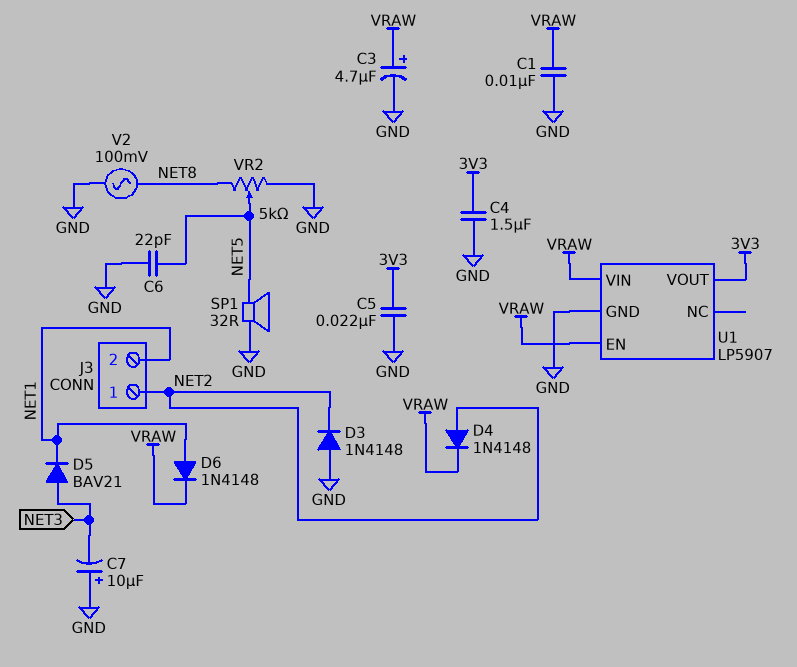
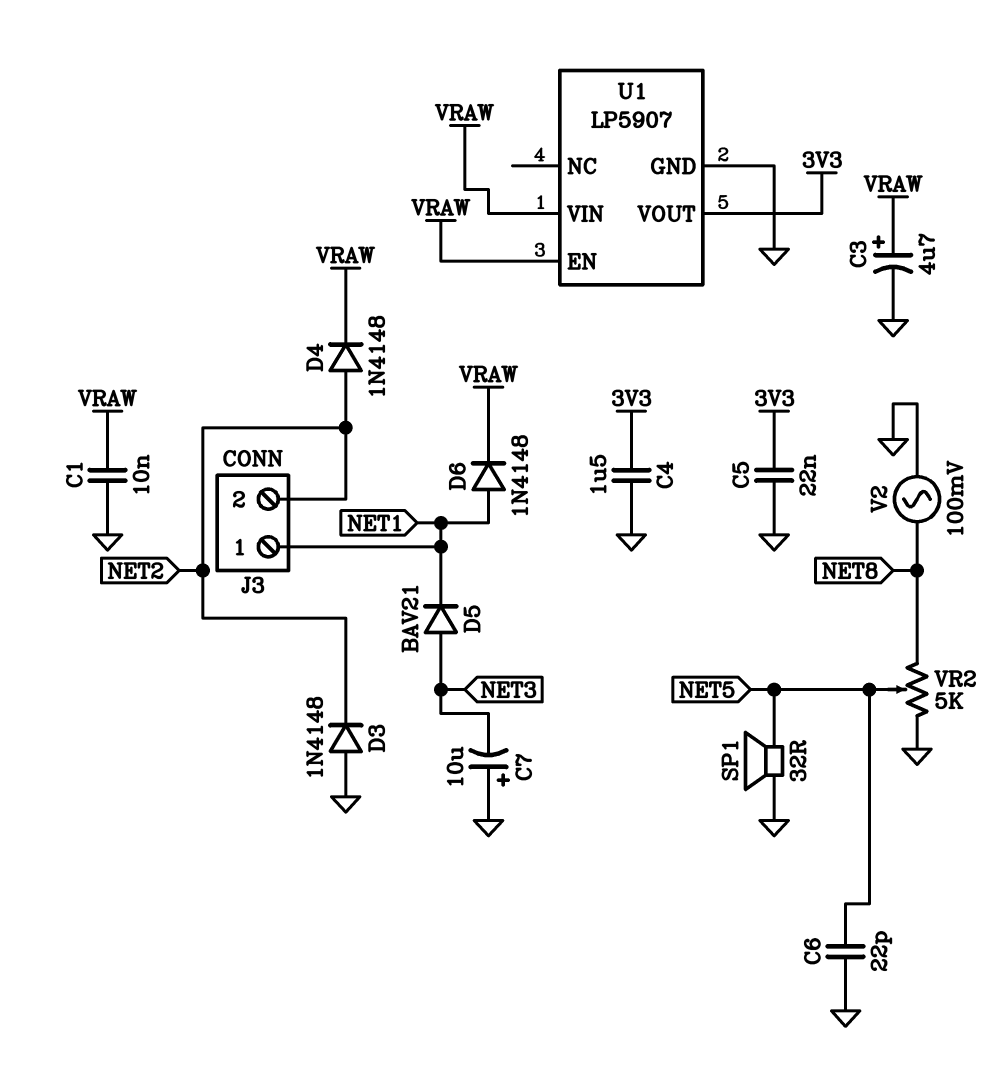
J3 pin 1: NET2 -> NET1
J3 pin 2: NET1 -> NET2

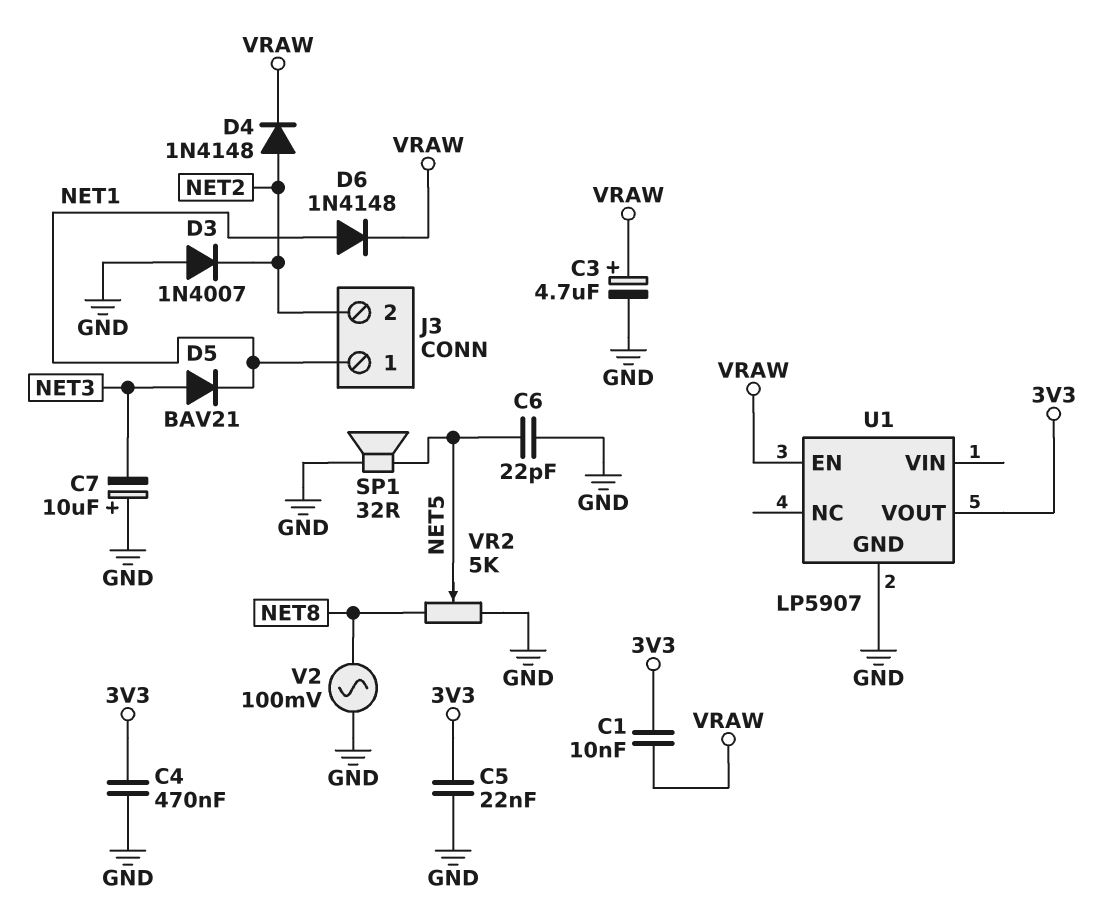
C1: 10nF (GND, VRAW) -> 10nF (3V3, VRAW)
C4: 1.5uF (3V3, GND) -> 470nF (3V3, GND)
D3: diode 1N4148 (A GND, K NET2) -> diode 1N4007 (A GND, K NET2)
U1 pin VIN: VRAW -> none

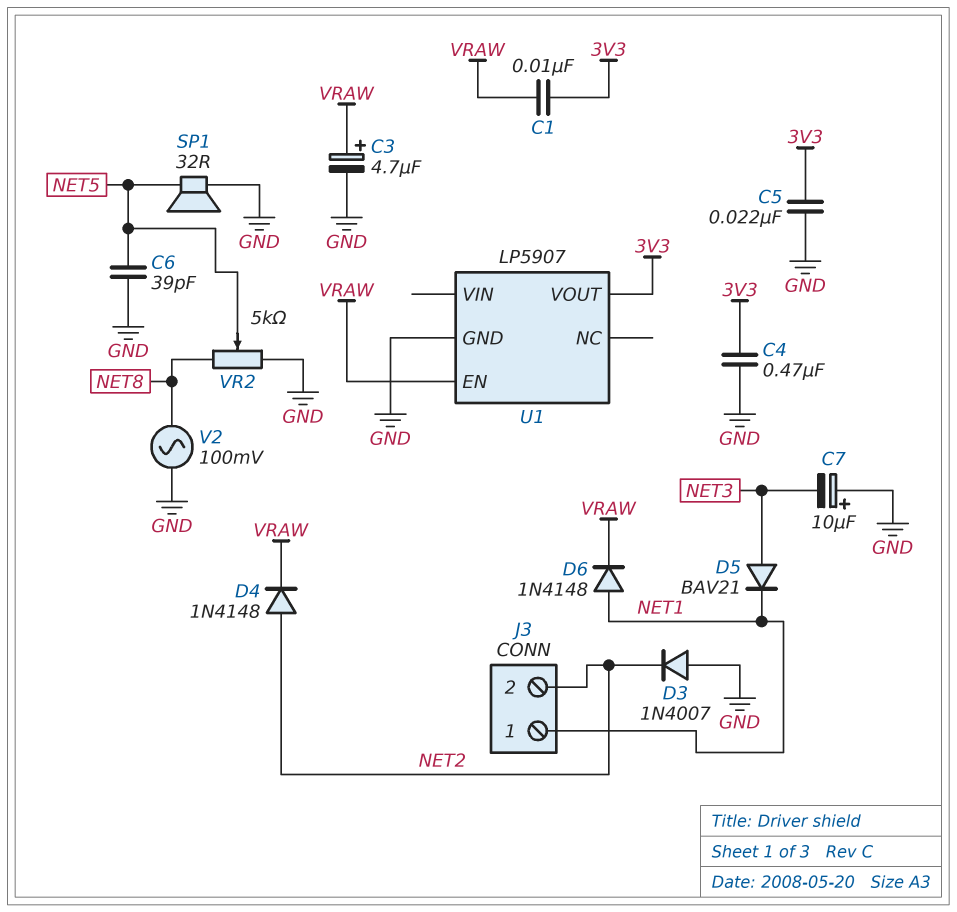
C6: 22pF (GND, NET5) -> 39pF (GND, NET5)

